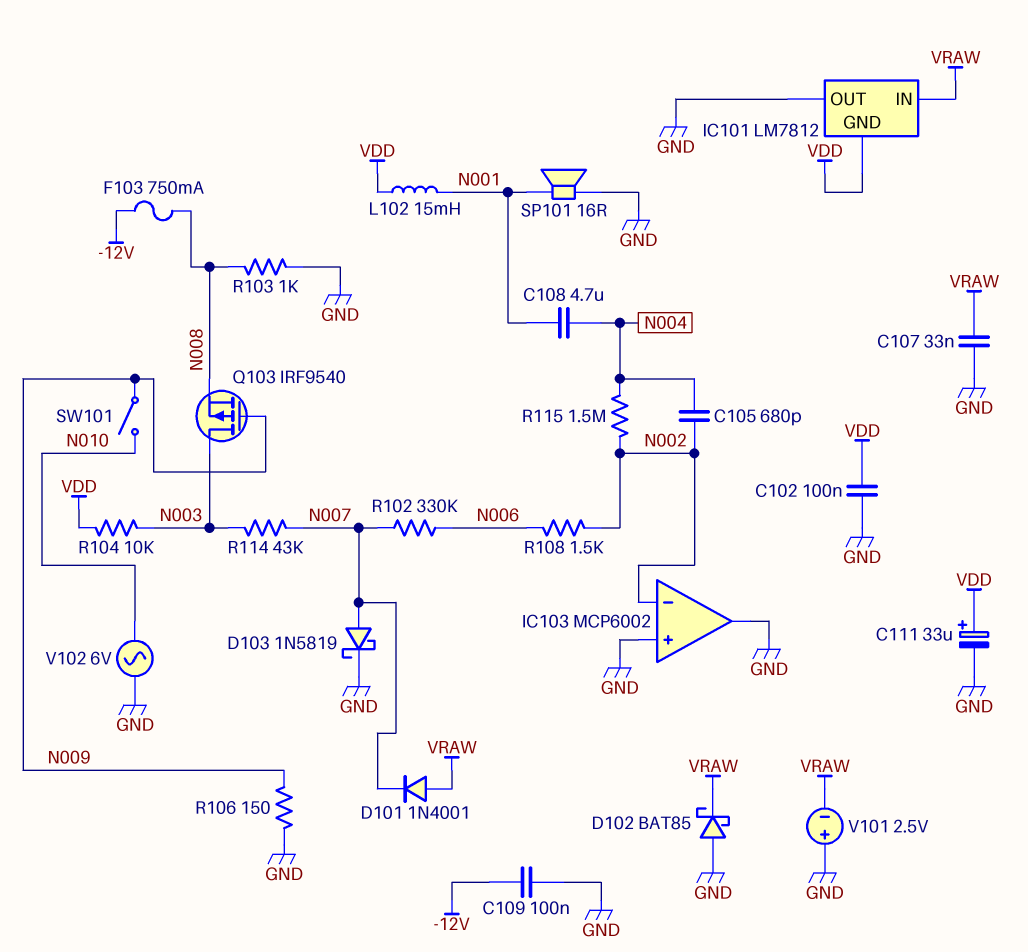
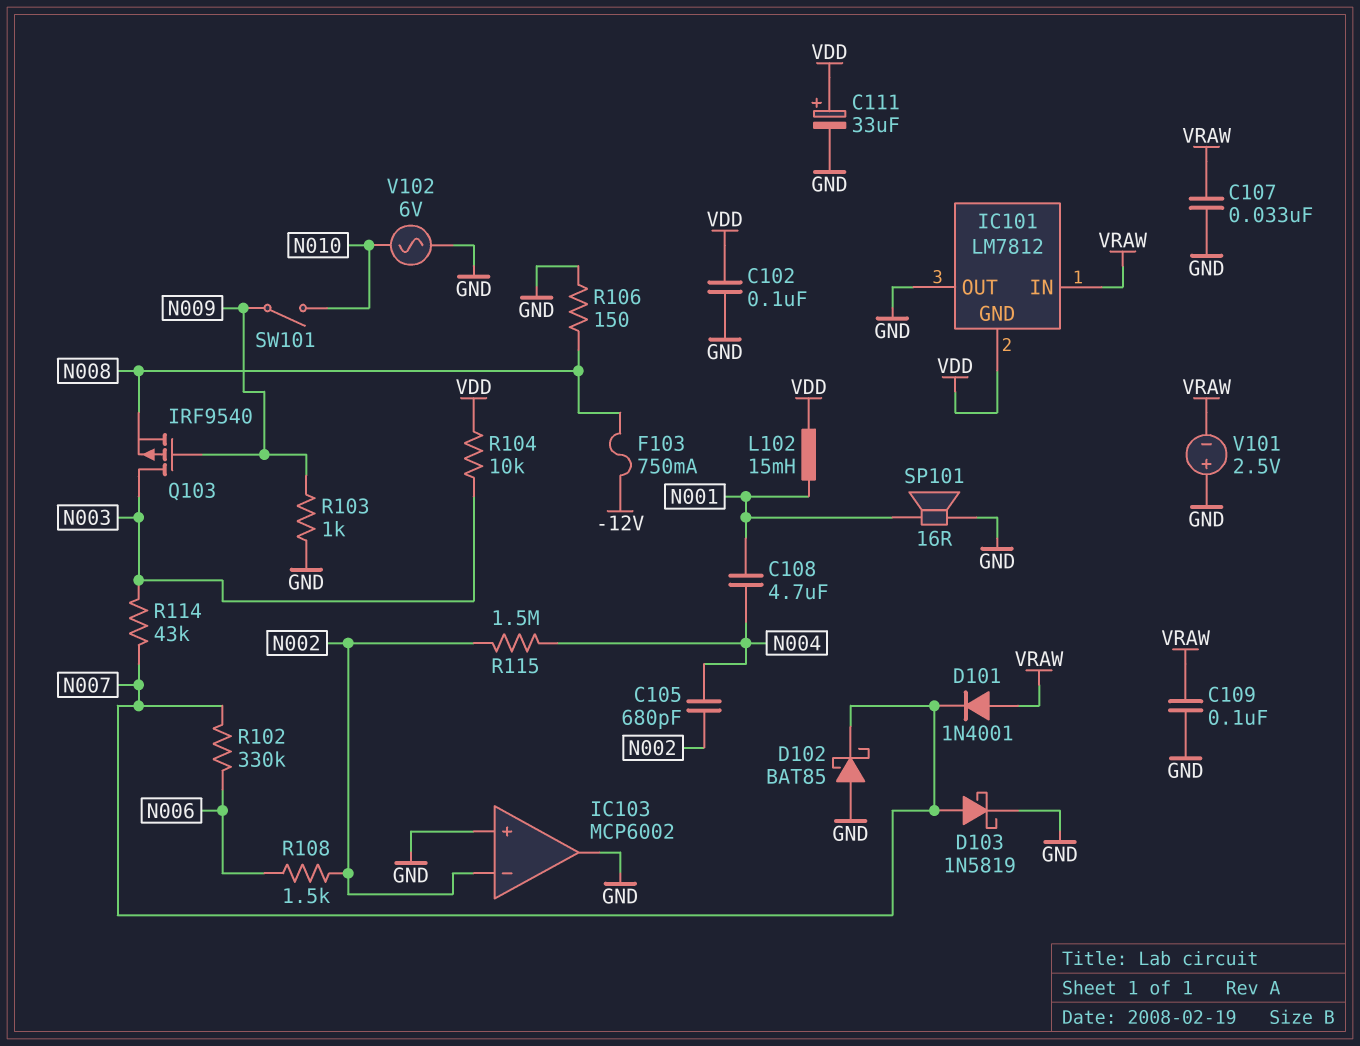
C109: 100nF (-12V, GND) -> 100nF (GND, VRAW)
D102: schottky BAT85 (A GND, K VRAW) -> schottky BAT85 (A GND, K N007)
R103: 1k (GND, N008) -> 1k (GND, N009)
R106: 150 (GND, N009) -> 150 (GND, N008)

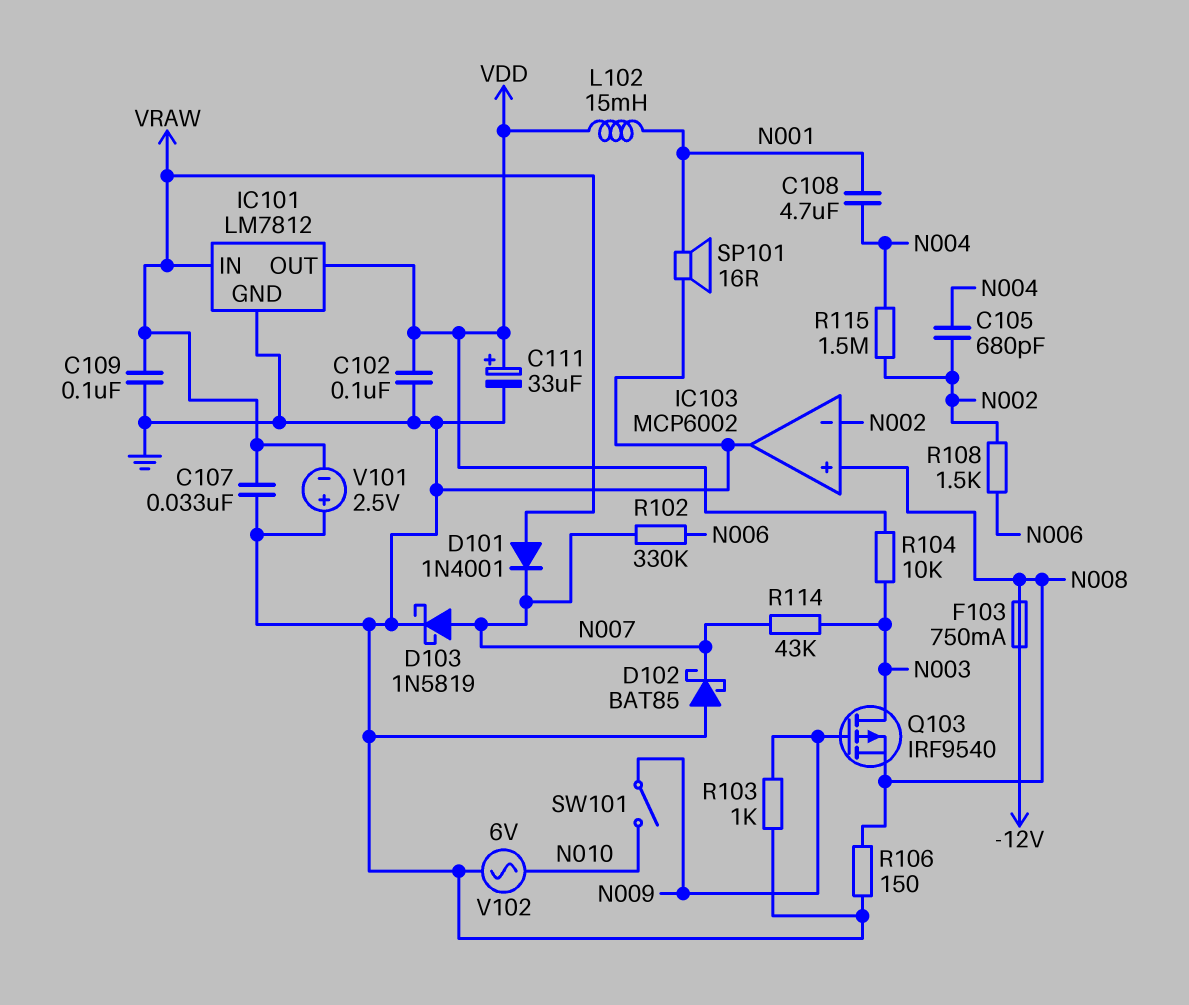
IC101 pin GND: VDD -> GND
IC101 pin OUT: GND -> VDD
IC103 pin in+: GND -> N008

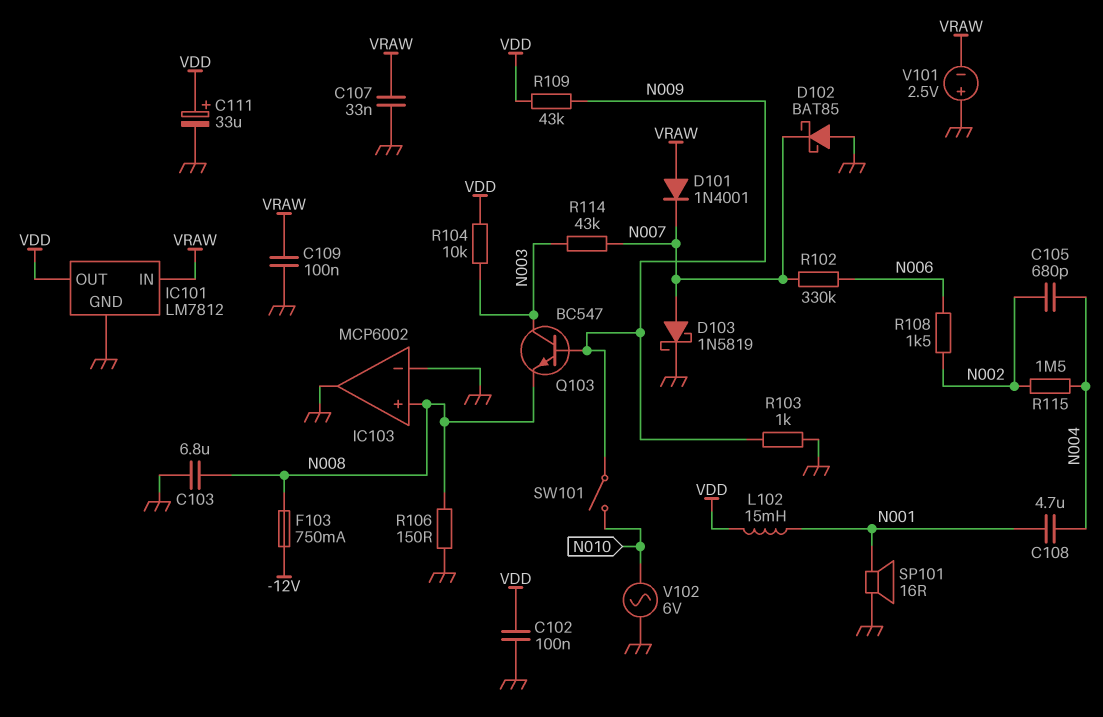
C103: none -> 6.8uF (GND, N008)
IC103 pin in-: N002 -> GND
Q103: PMOS IRF9540 (G N009, D N003, S N008) -> NPN BC547 (B N009, C N003, E N008)
R109: none -> 43k (N009, VDD)

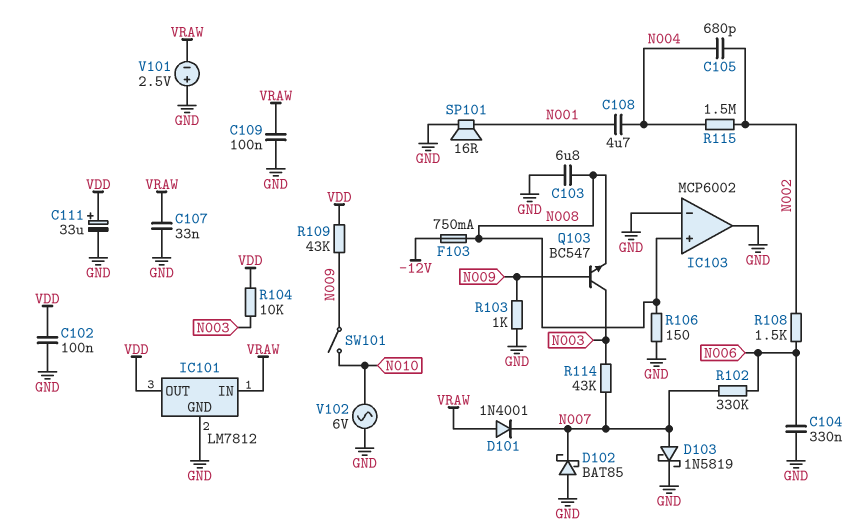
C104: none -> 330nF (GND, N006)
L102: 15mH (N001, VDD) -> none

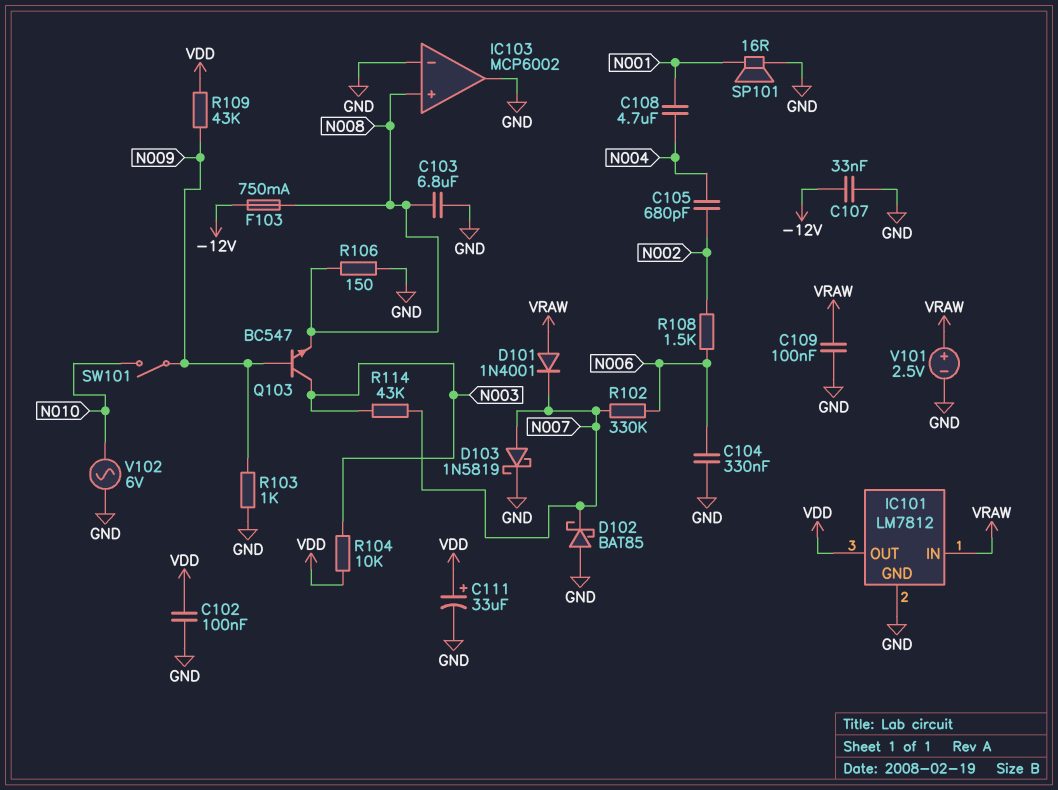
C107: 33nF (GND, VRAW) -> 33nF (-12V, GND)
R115: 1.5M (N002, N004) -> none
V101: 2.5V (plus GND, minus VRAW) -> 2.5V (plus VRAW, minus GND)

